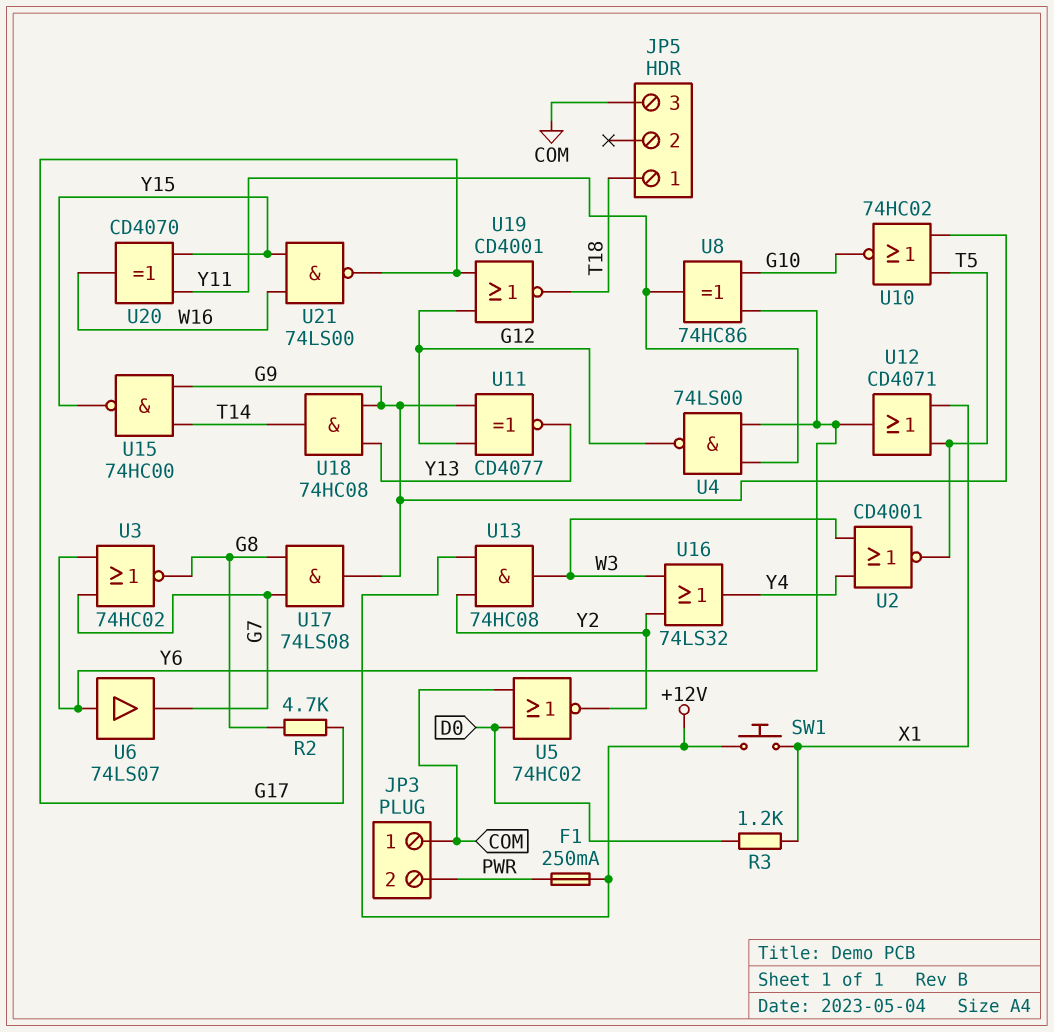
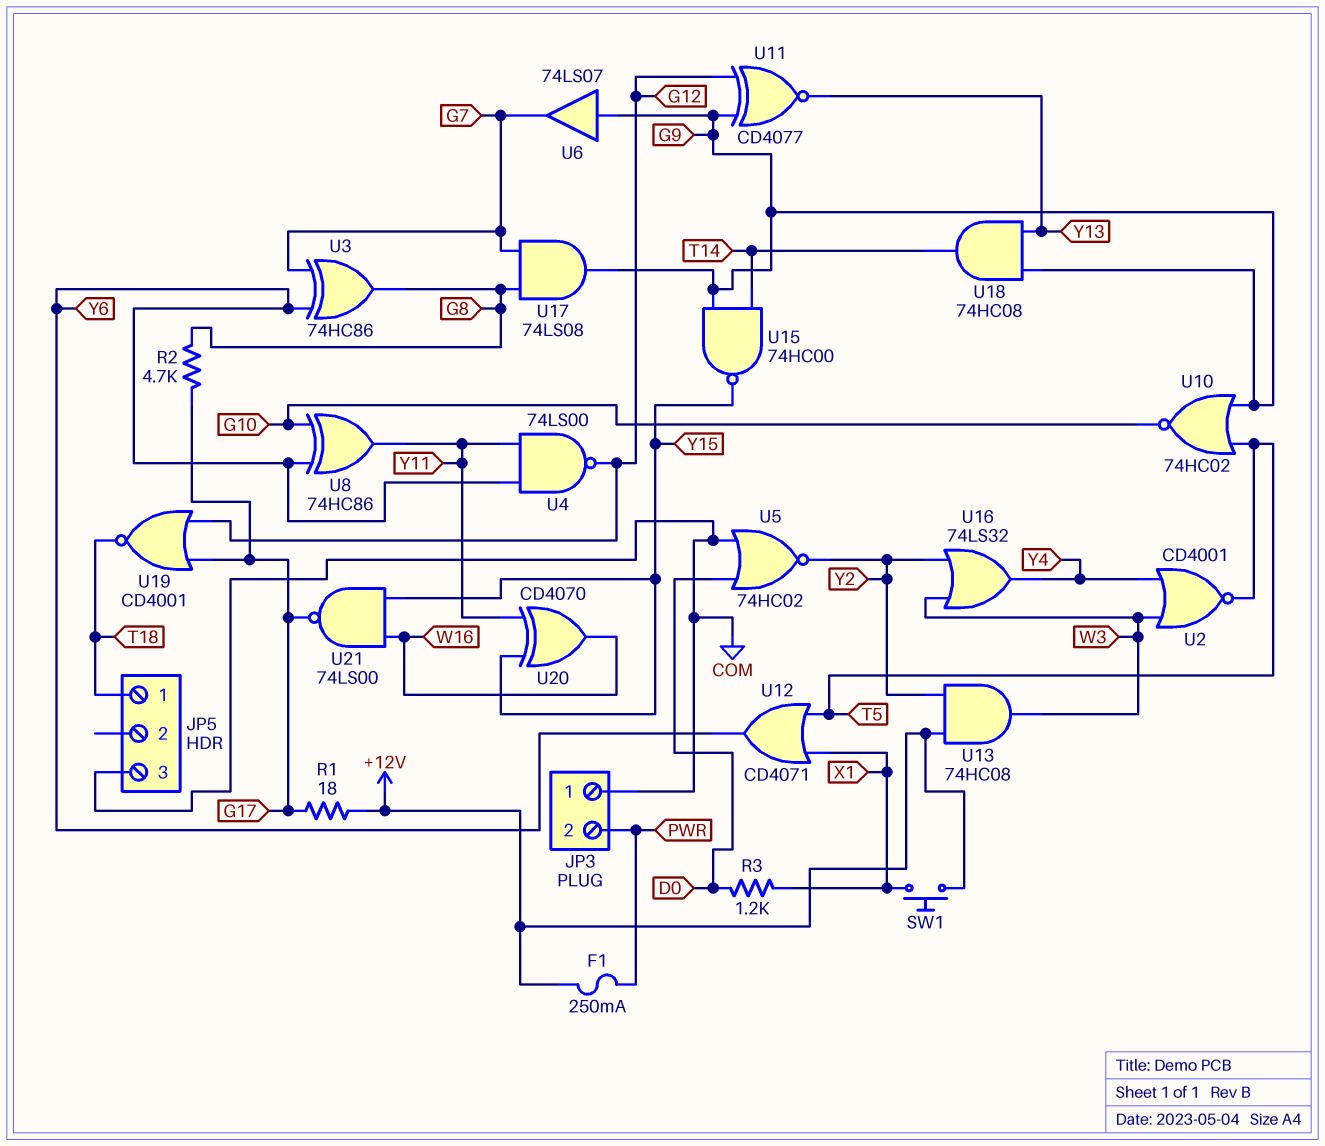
R1: none -> 18 (+12V, G17)
U3: NOR 74HC02 (in G7, in Y6, out G8) -> XOR 74HC86 (in G7, in Y6, out G8)
U6: buffer 74LS07 (in Y6, out G7) -> buffer 74LS07 (in G9, out G7)

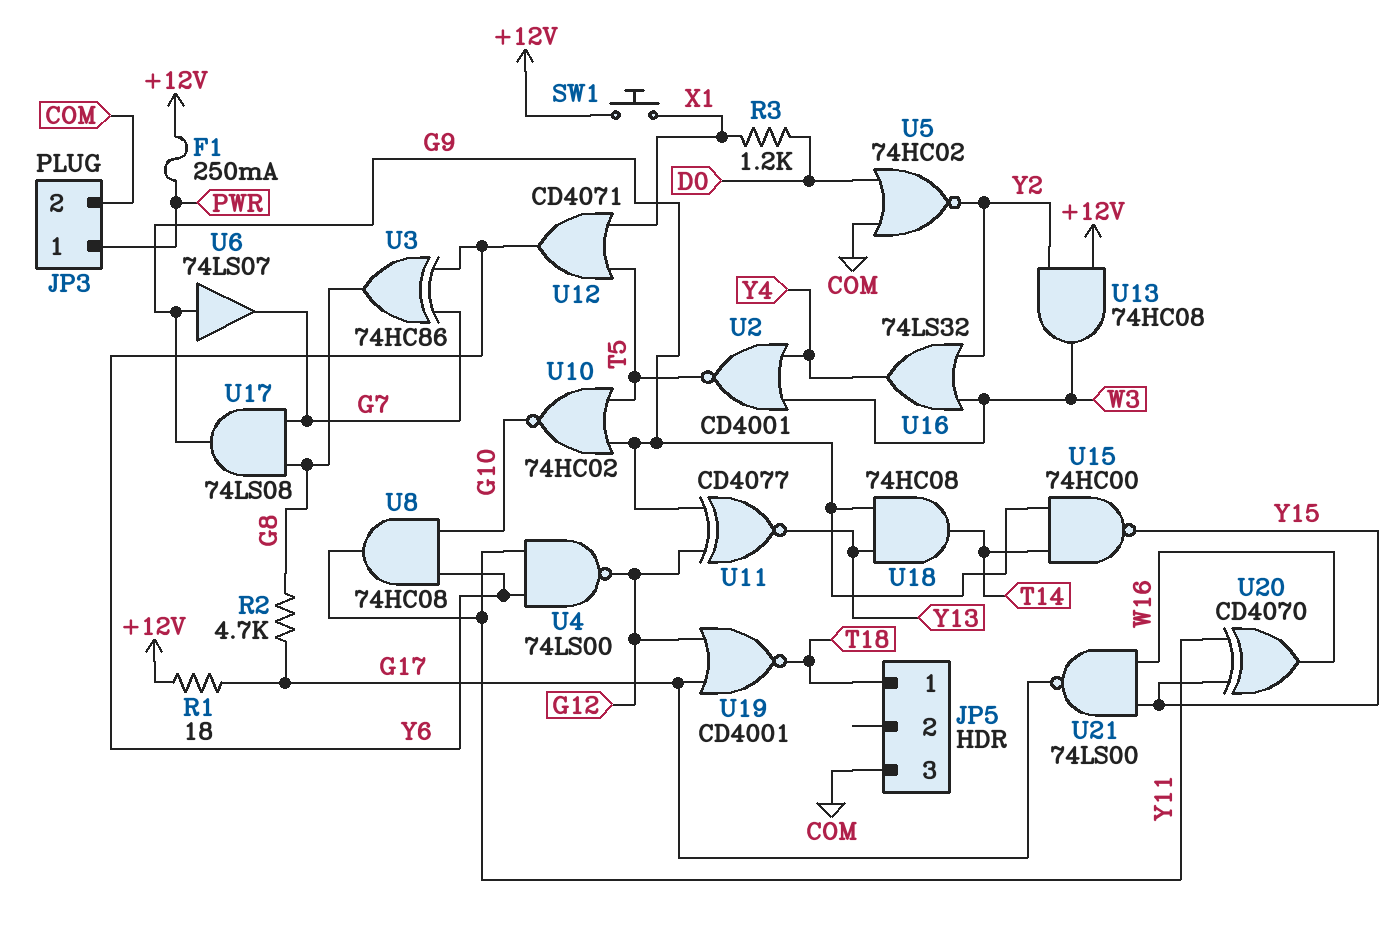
JP3 pin 1: COM -> PWR
JP3 pin 2: PWR -> COM
U8: XOR 74HC86 (in G10, in Y6, out Y11) -> AND 74HC08 (in G10, in Y6, out Y11)

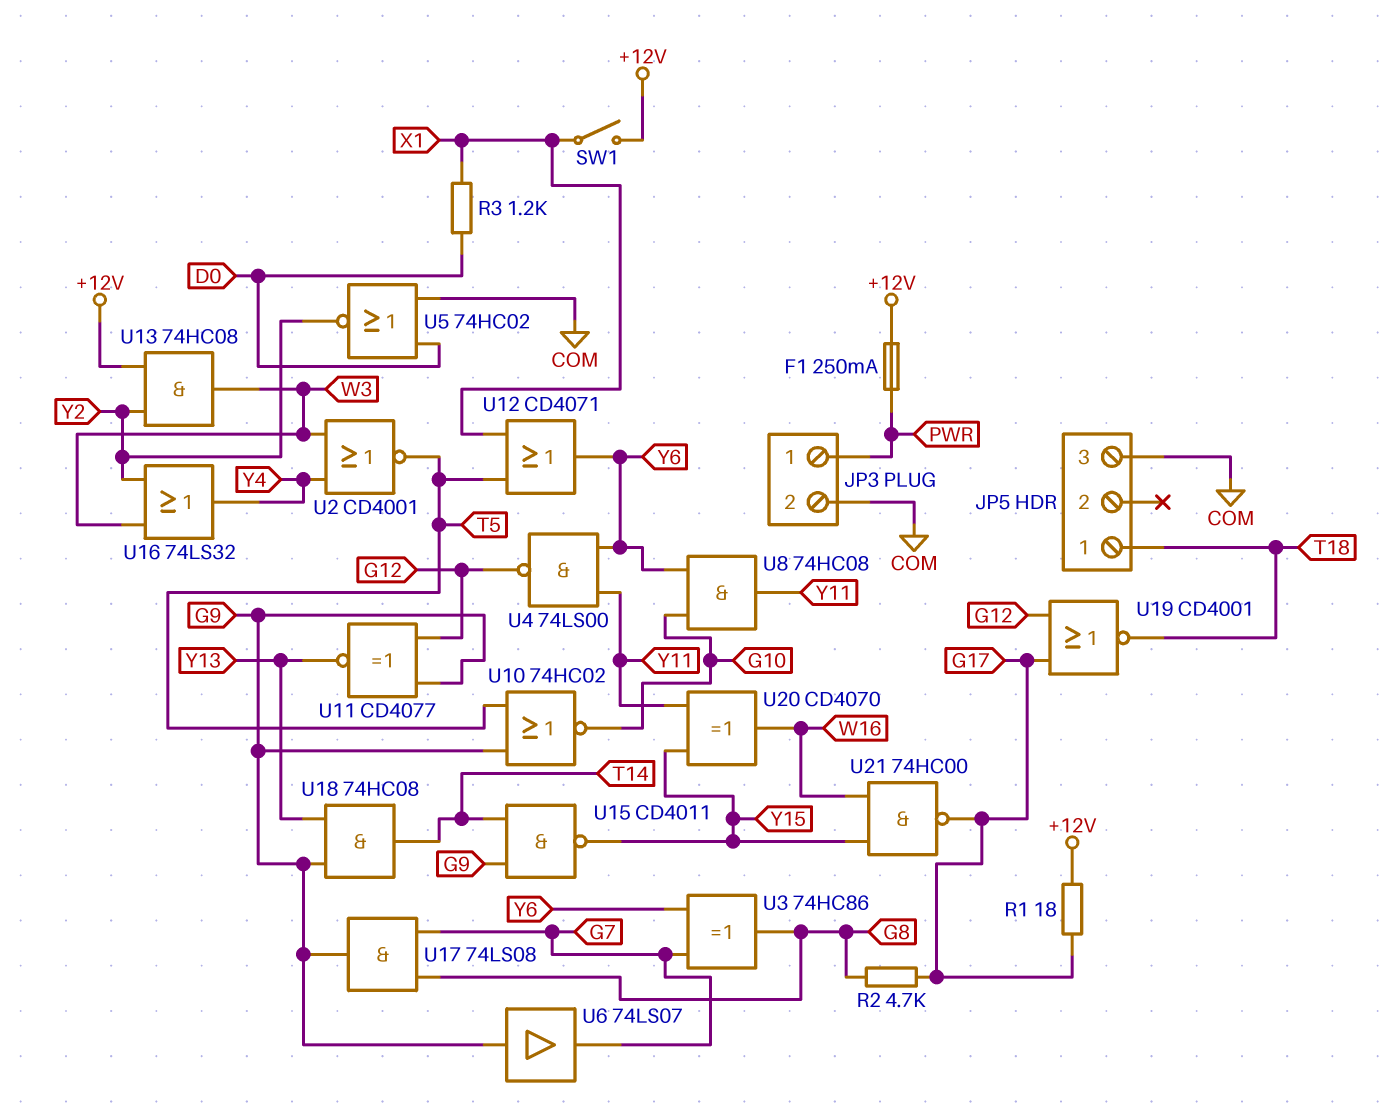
SW1: button (+12V, X1) -> switch (+12V, X1)
U15: NAND 74HC00 (in G9, in T14, out Y15) -> NAND CD4011 (in G9, in T14, out Y15)
U21: NAND 74LS00 (in W16, in Y15, out G17) -> NAND 74HC00 (in W16, in Y15, out G17)

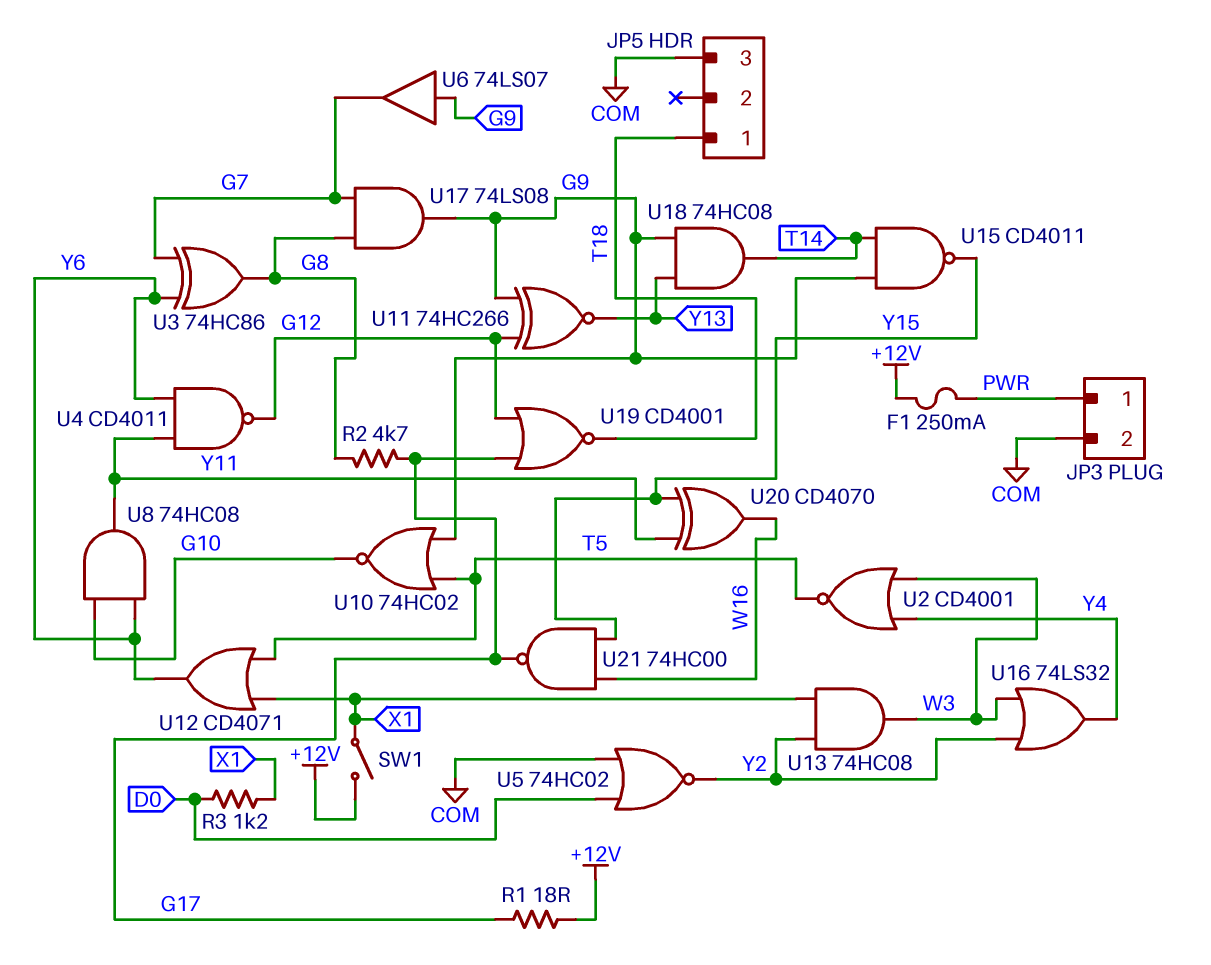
U4: NAND 74LS00 (in Y6, in Y11, out G12) -> NAND CD4011 (in Y6, in Y11, out G12)
U11: XNOR CD4077 (in G9, in G12, out Y13) -> XNOR 74HC266 (in G9, in G12, out Y13)
U13: AND 74HC08 (in +12V, in Y2, out W3) -> AND 74HC08 (in X1, in Y2, out W3)

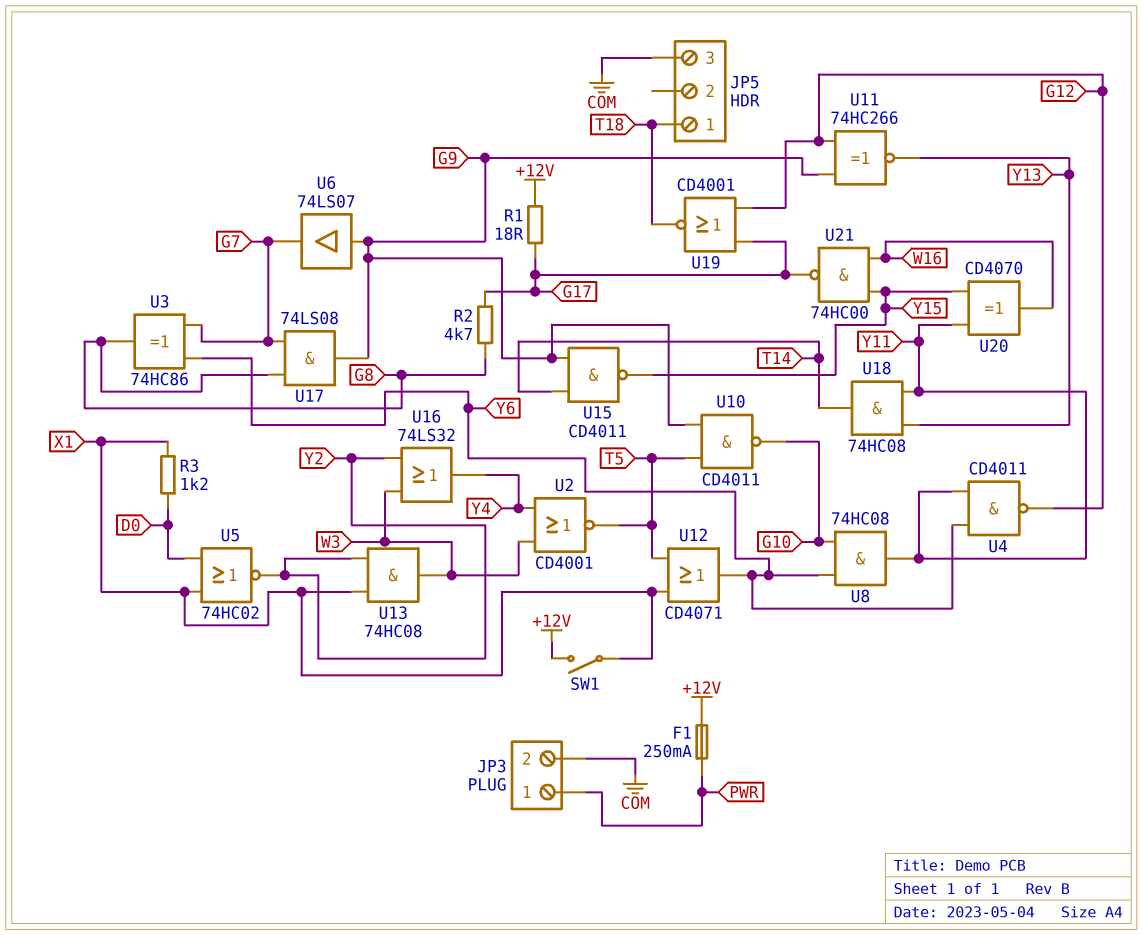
U5: NOR 74HC02 (in COM, in D0, out Y2) -> NOR 74HC02 (in D0, in X1, out Y2)
U10: NOR 74HC02 (in G9, in T5, out G10) -> NAND CD4011 (in G9, in T5, out G10)
U18: AND 74HC08 (in G9, in Y13, out T14) -> AND 74HC08 (in Y11, in Y13, out T14)

